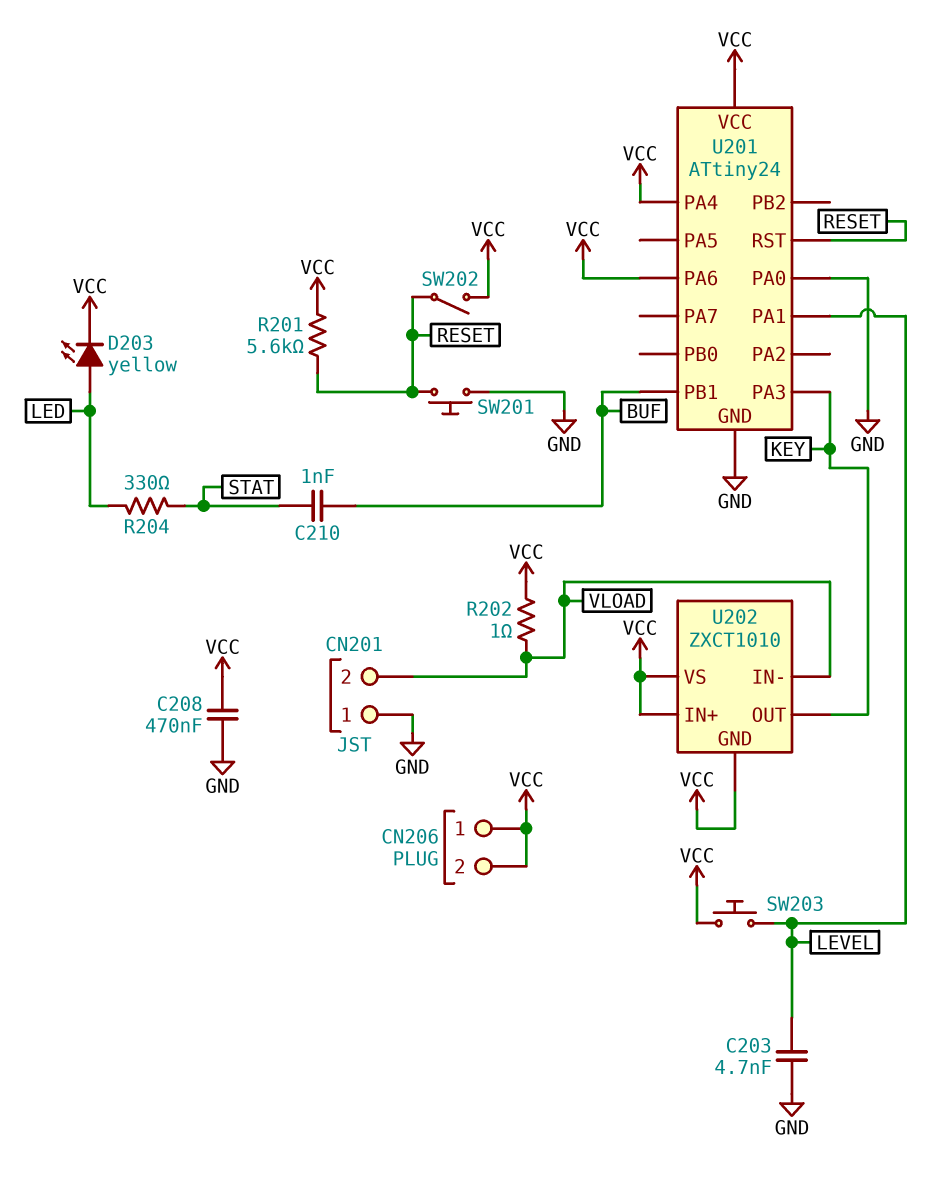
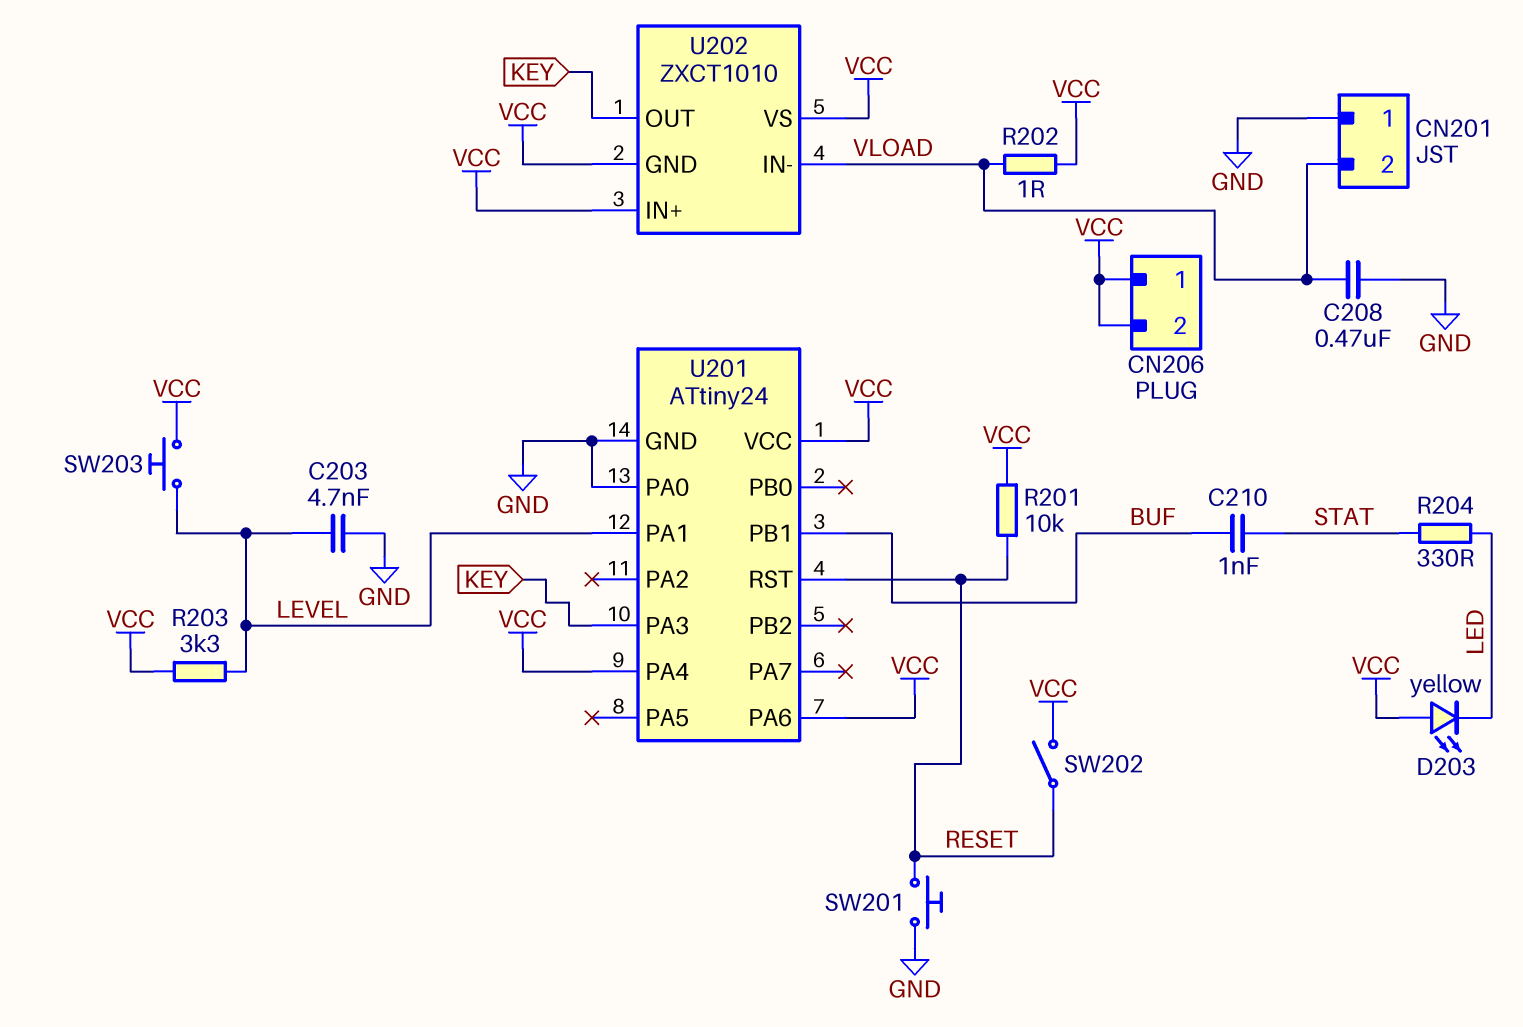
C208: 470nF (GND, VCC) -> 470nF (GND, VLOAD)
D203: LED yellow (A LED, K VCC) -> LED yellow (A VCC, K LED)
R201: 5.6k (RESET, VCC) -> 10k (RESET, VCC)
R203: none -> 3.3k (LEVEL, VCC)

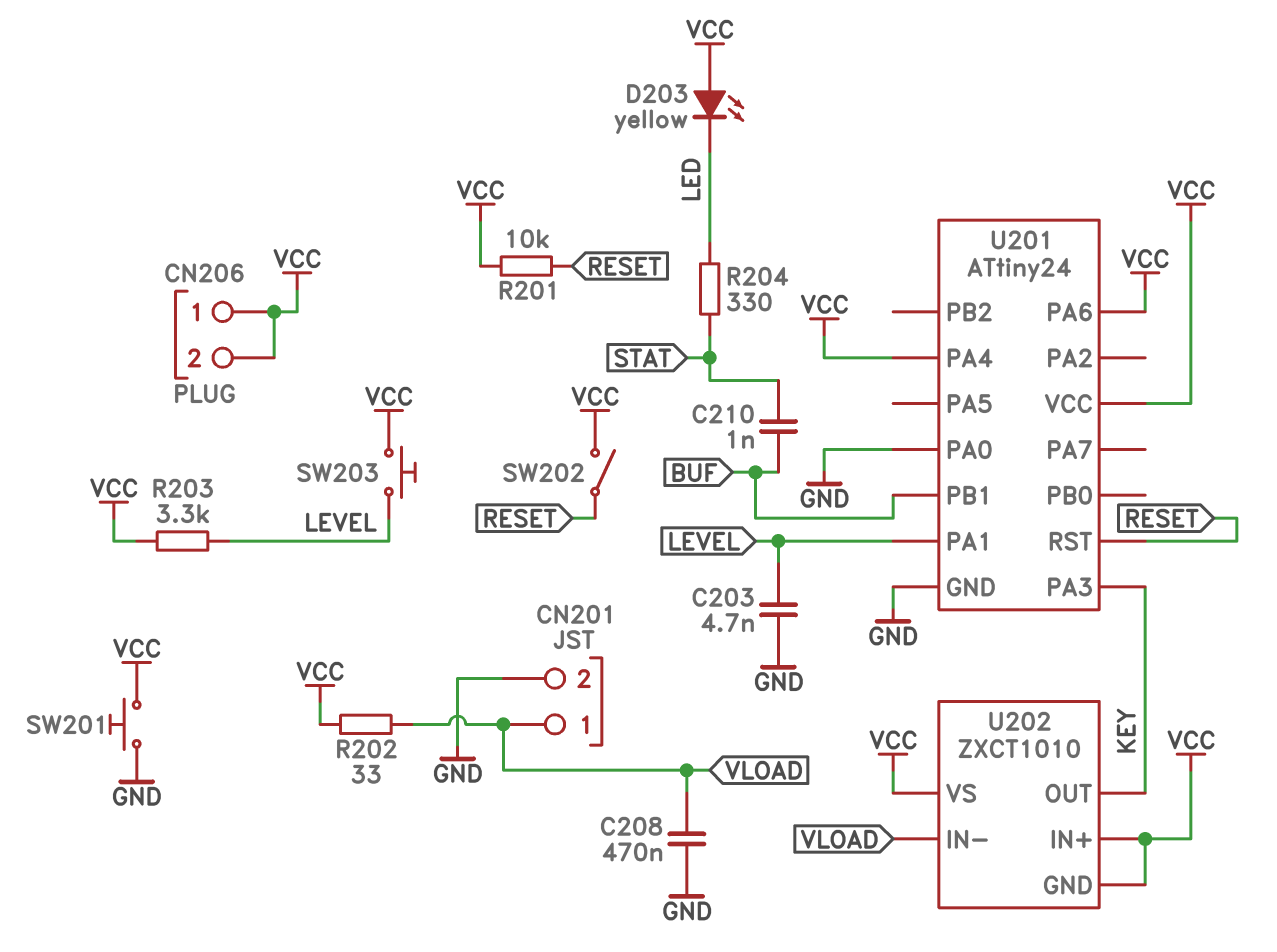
CN201 pin 1: GND -> VLOAD
CN201 pin 2: VLOAD -> GND
R202: 1 (VCC, VLOAD) -> 33 (VCC, VLOAD)
SW201: button (GND, RESET) -> button (GND, VCC)

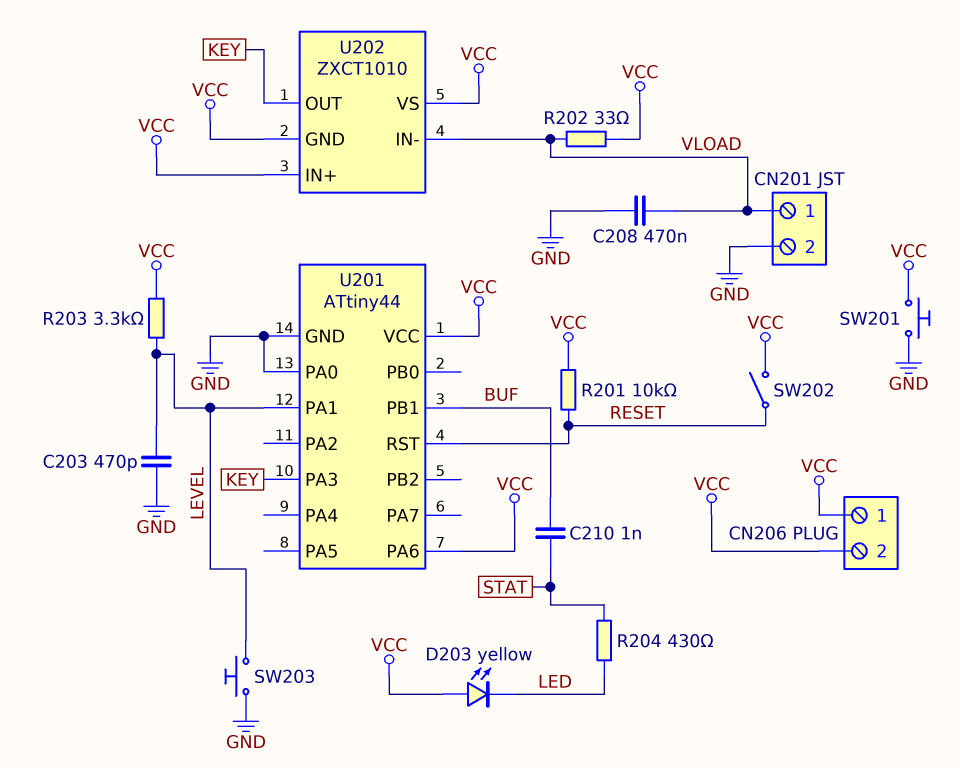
C203: 4.7nF (GND, LEVEL) -> 470pF (GND, LEVEL)
R204: 330 (LED, STAT) -> 430 (LED, STAT)
SW203: button (LEVEL, VCC) -> button (GND, LEVEL)
U201: ATtiny24 -> ATtiny44
U201 pin PA4: VCC -> none

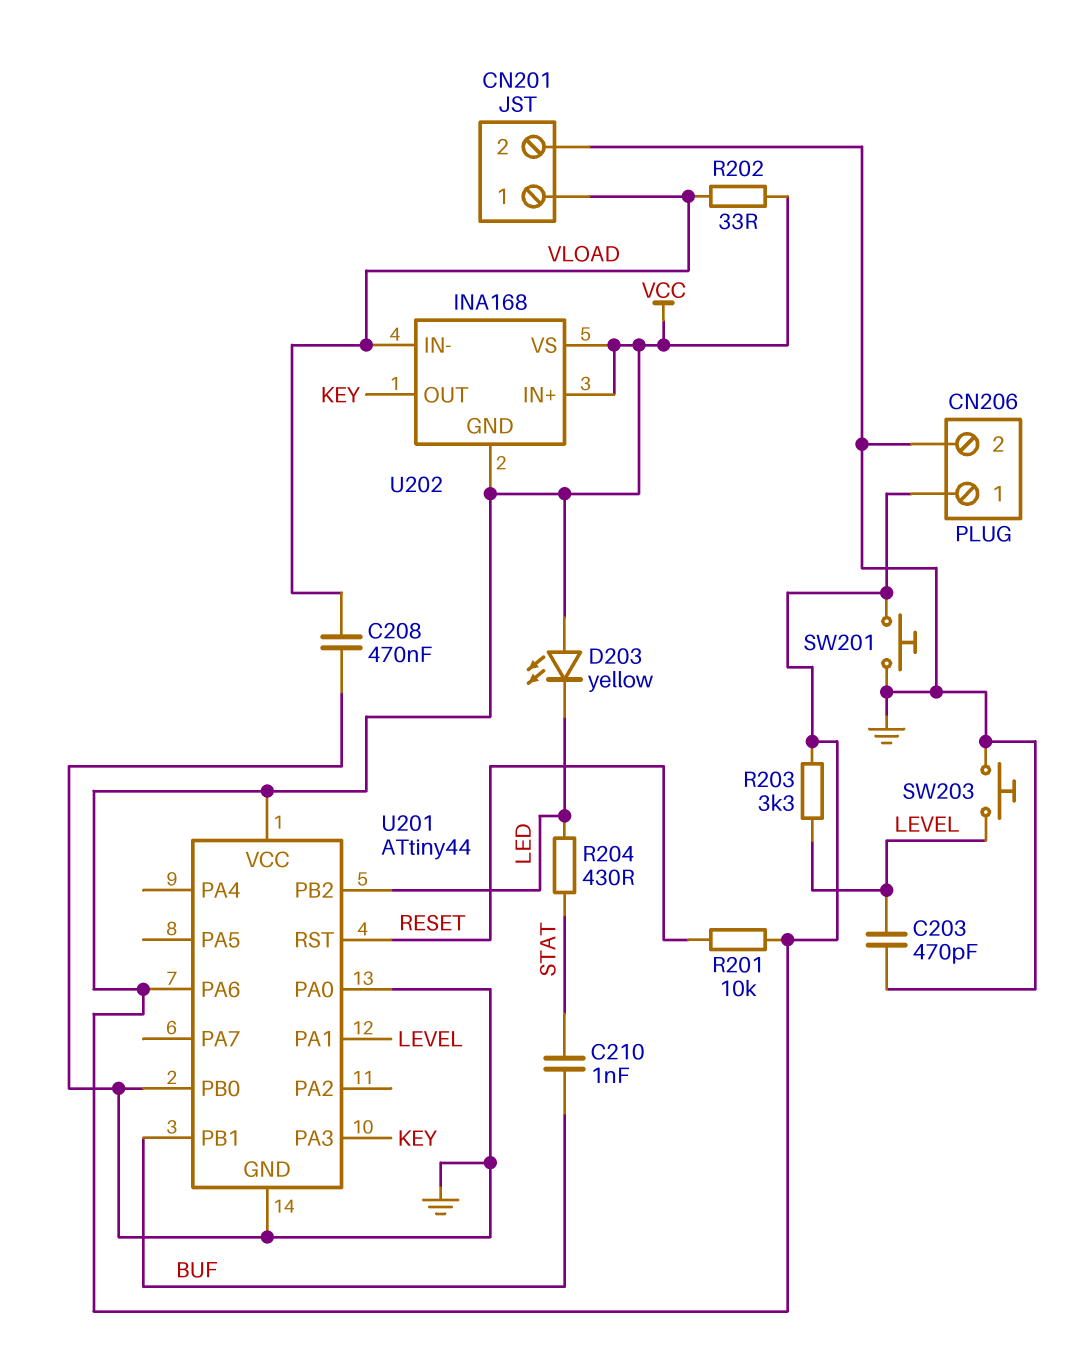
CN206 pin 2: VCC -> GND
SW202: switch (RESET, VCC) -> none
U201 pin PB0: none -> GND
U201 pin PB2: none -> LED
U202: ZXCT1010 -> INA168

